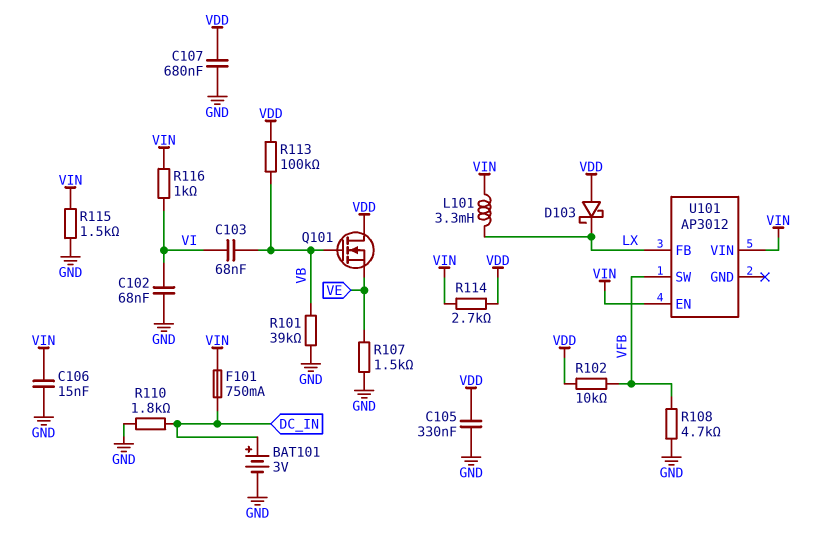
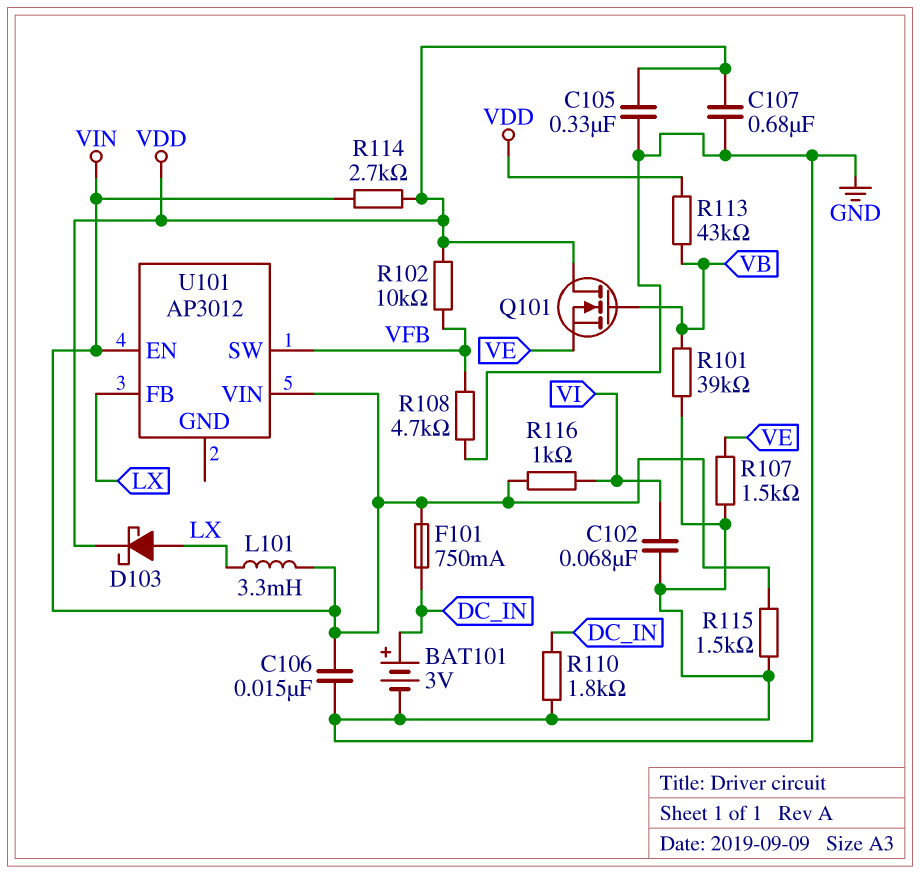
C103: 68nF (VB, VI) -> none
D103: schottky (A VDD, K LX) -> schottky (A LX, K VDD)
R113: 100k (VB, VDD) -> 43k (VB, VDD)

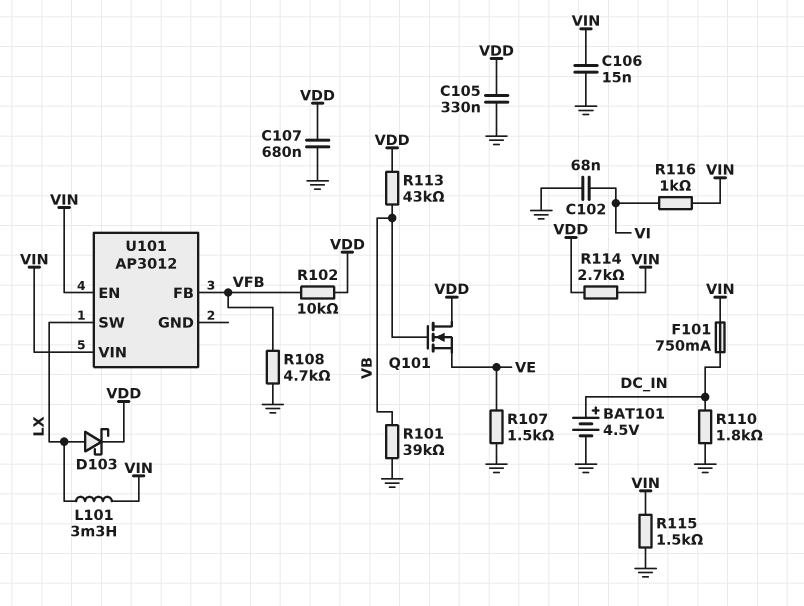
BAT101: 3V (plus DC_IN, minus GND) -> 4.5V (plus DC_IN, minus GND)
U101 pin FB: LX -> VFB
U101 pin SW: VFB -> LX

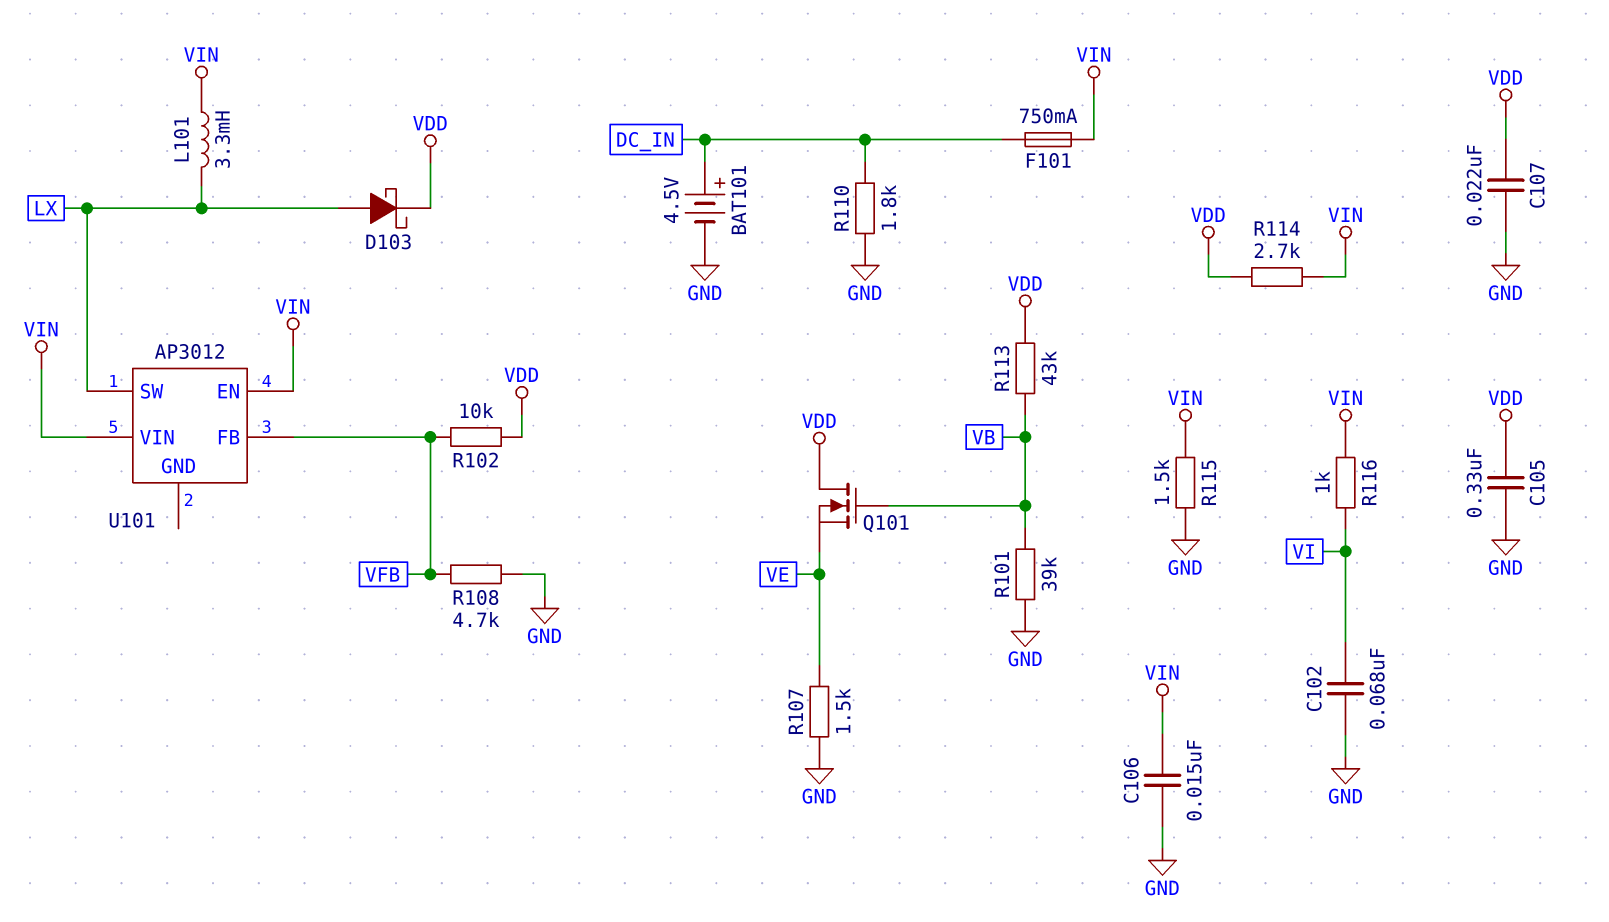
C107: 680nF (GND, VDD) -> 22nF (GND, VDD)

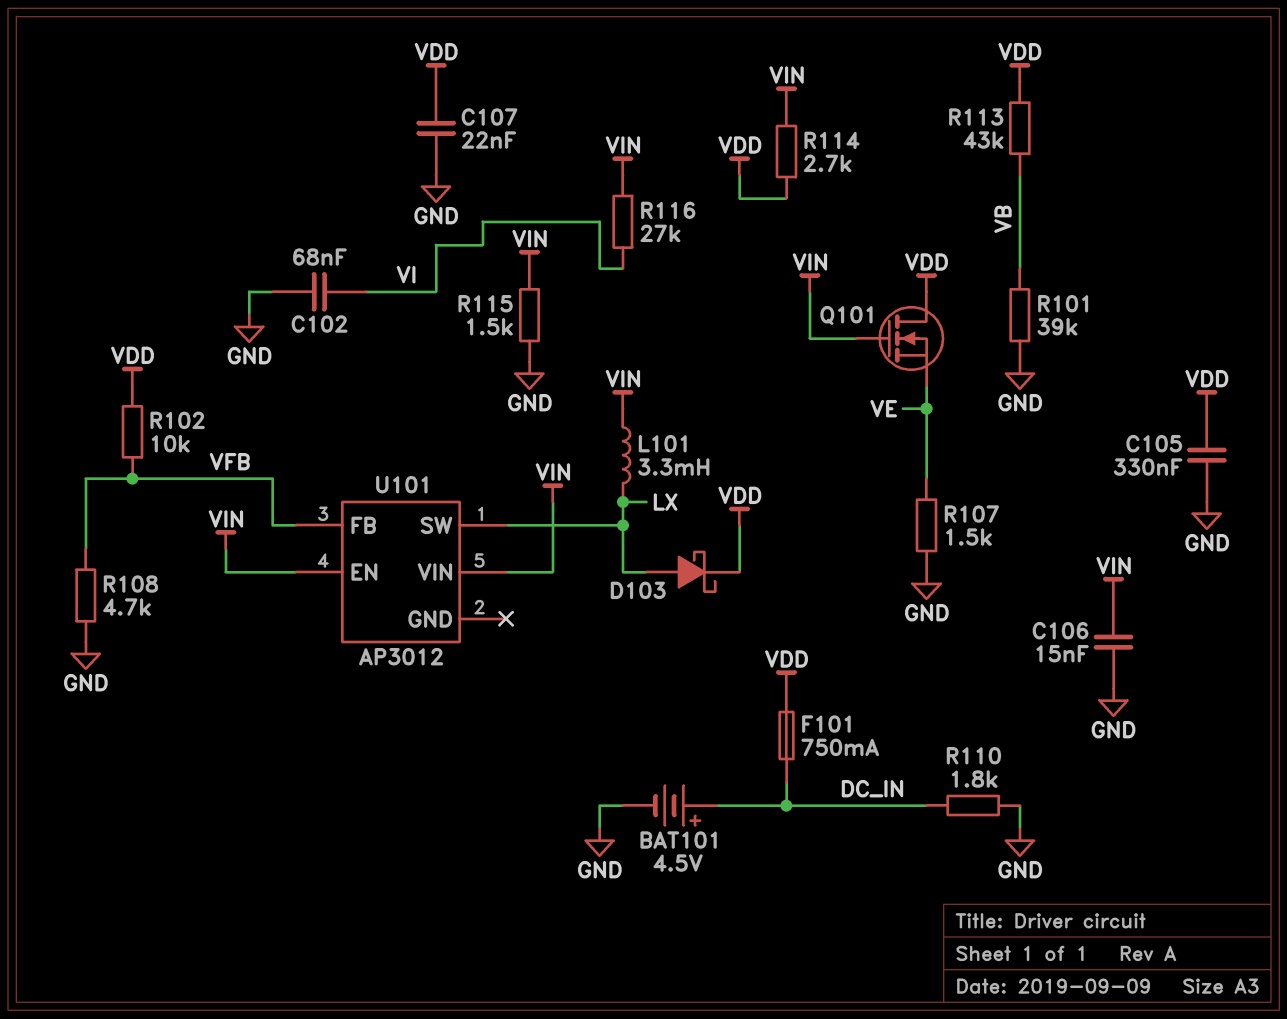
F101: 750mA (DC_IN, VIN) -> 750mA (DC_IN, VDD)
Q101: NMOS (G VB, D VDD, S VE) -> NMOS (G VIN, D VDD, S VE)
R116: 1k (VI, VIN) -> 27k (VI, VIN)

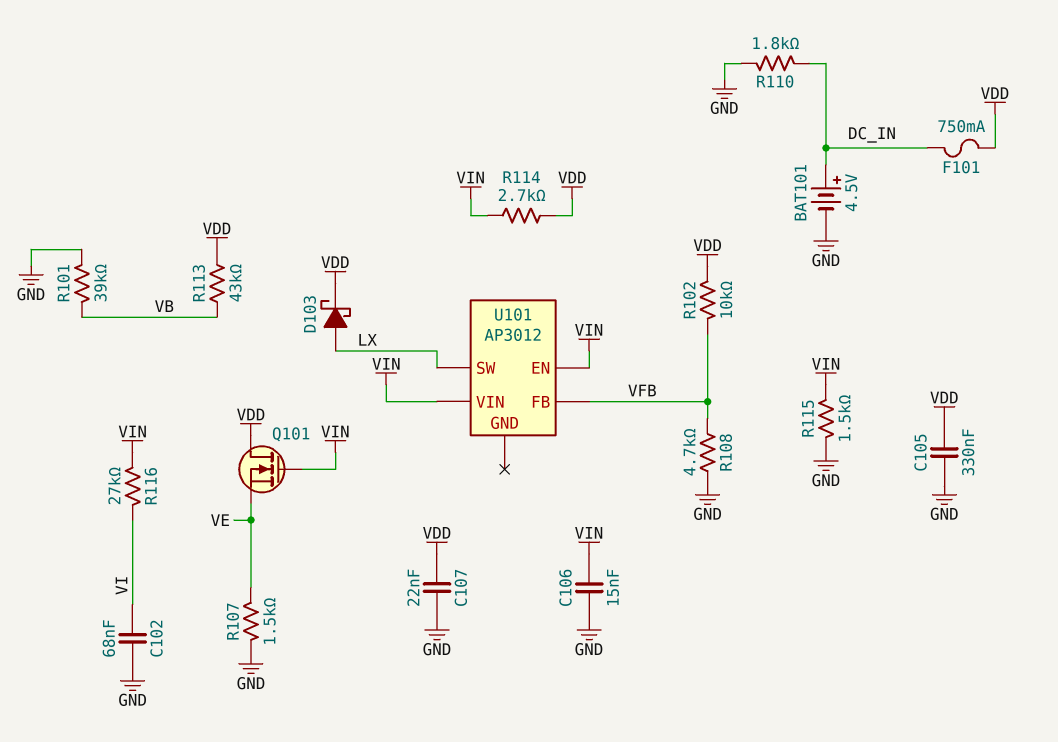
L101: 3.3mH (LX, VIN) -> none

